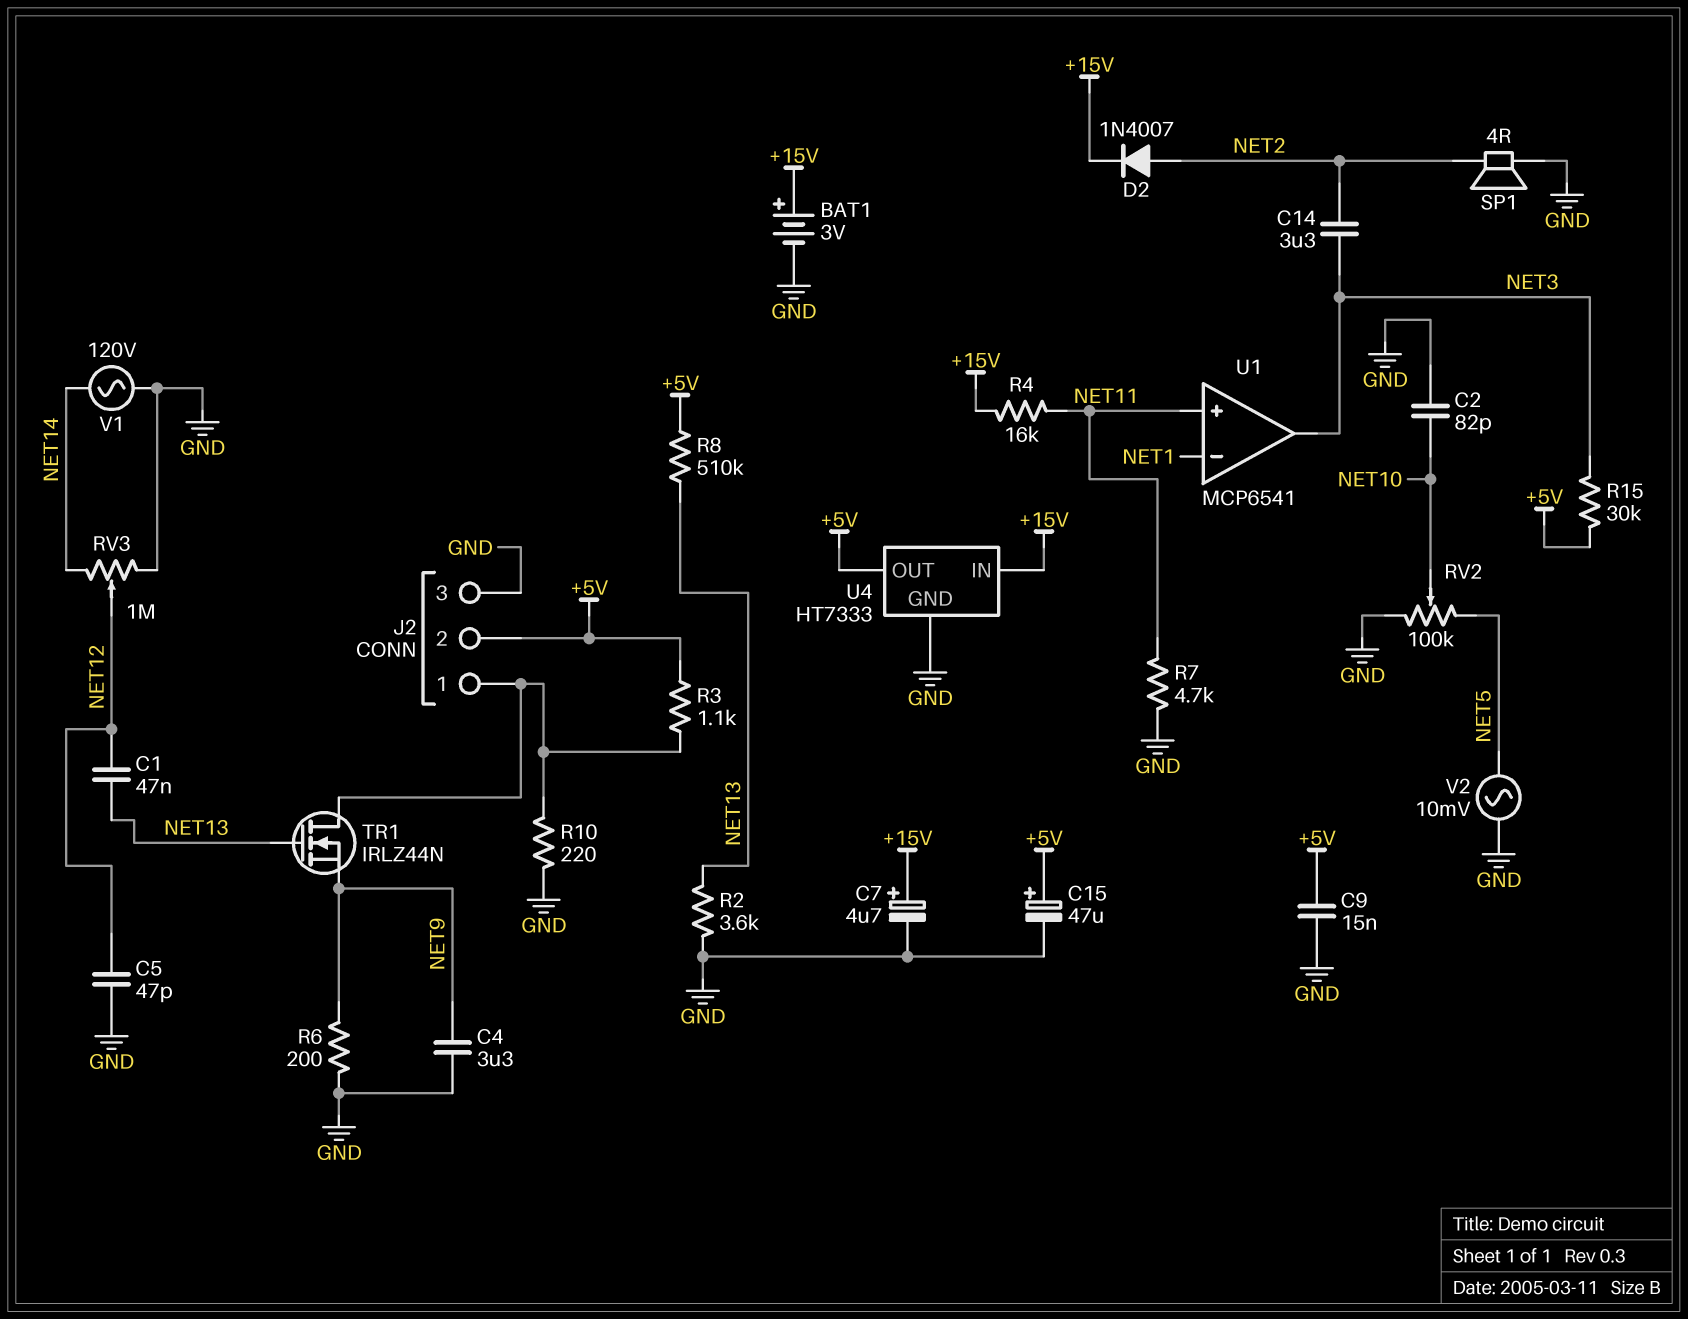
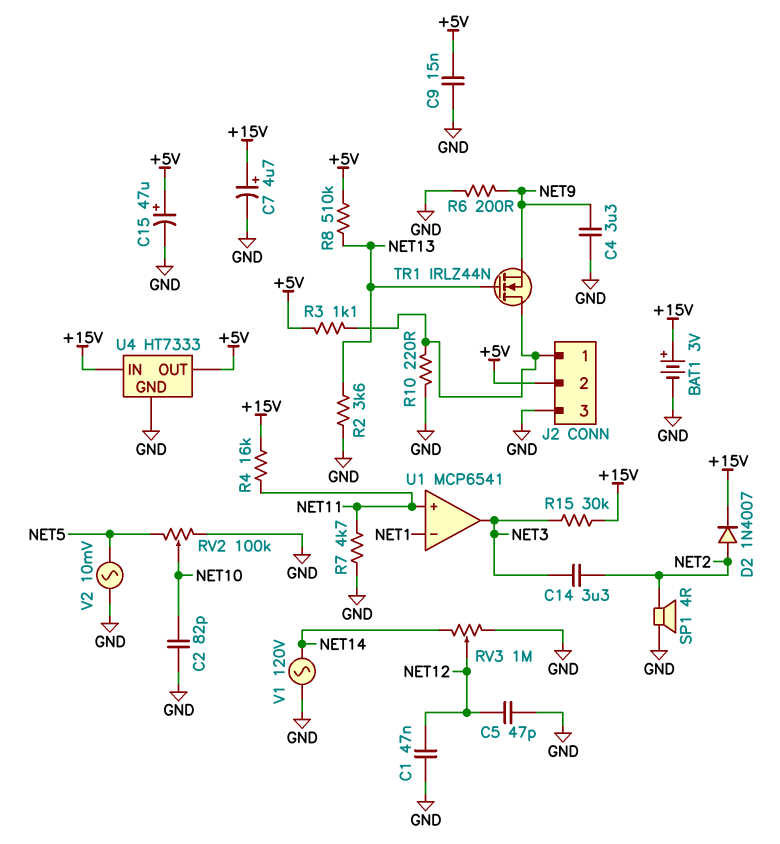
C1: 47nF (NET12, NET13) -> 47nF (GND, NET12)
R15: 30k (+5V, NET3) -> 30k (+15V, NET3)

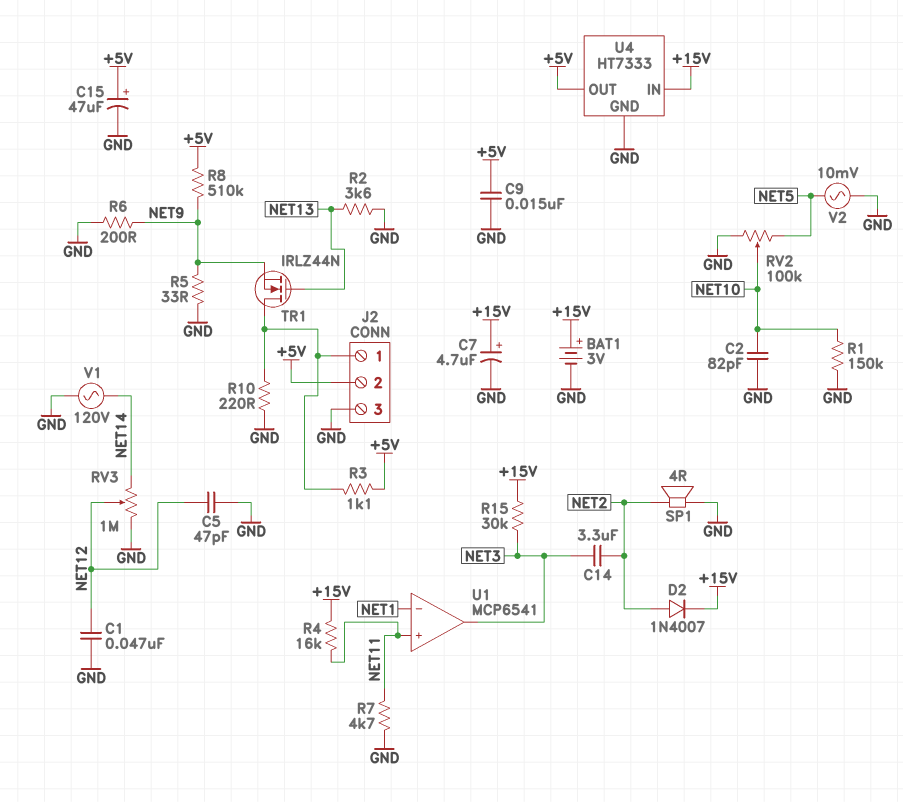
C4: 3.3uF (GND, NET9) -> none
R1: none -> 150k (GND, NET10)
R5: none -> 33 (GND, NET9)
R8: 510k (+5V, NET13) -> 510k (+5V, NET9)

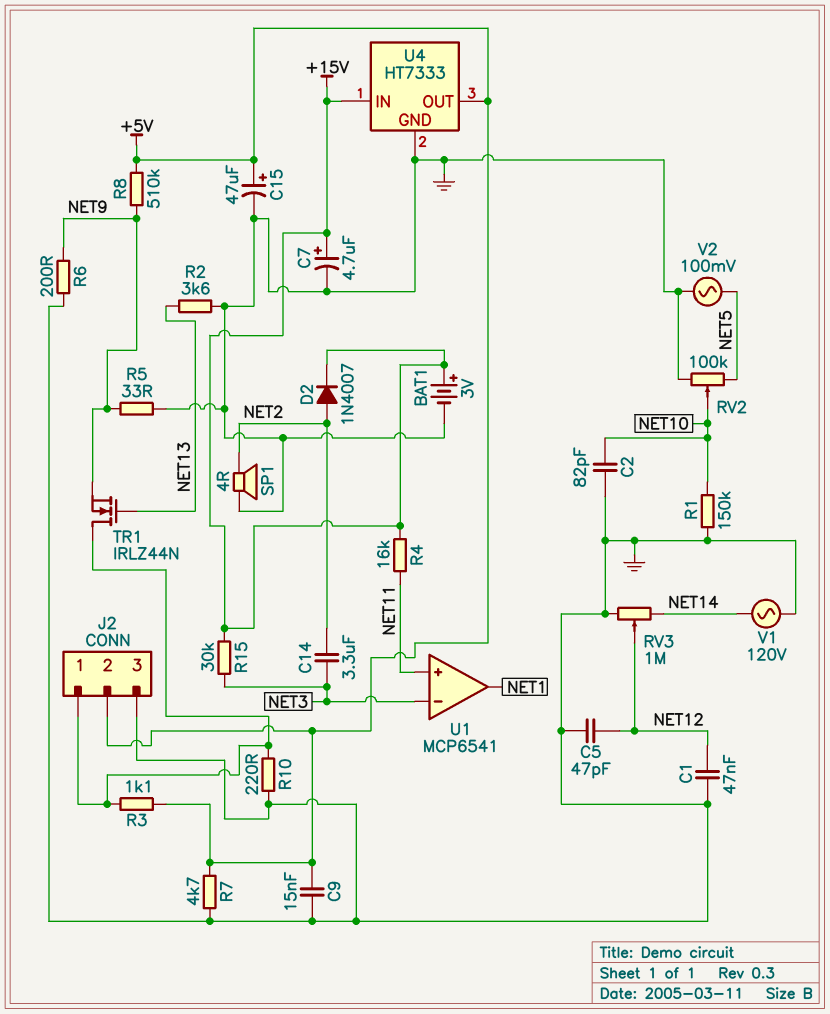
R7: 4.7k (GND, NET11) -> 4.7k (+5V, GND)
U1 pin in-: NET1 -> NET3
U1 pin out: NET3 -> NET1
V2: AC 10mV (GND, NET5) -> AC 100mV (GND, NET5)

